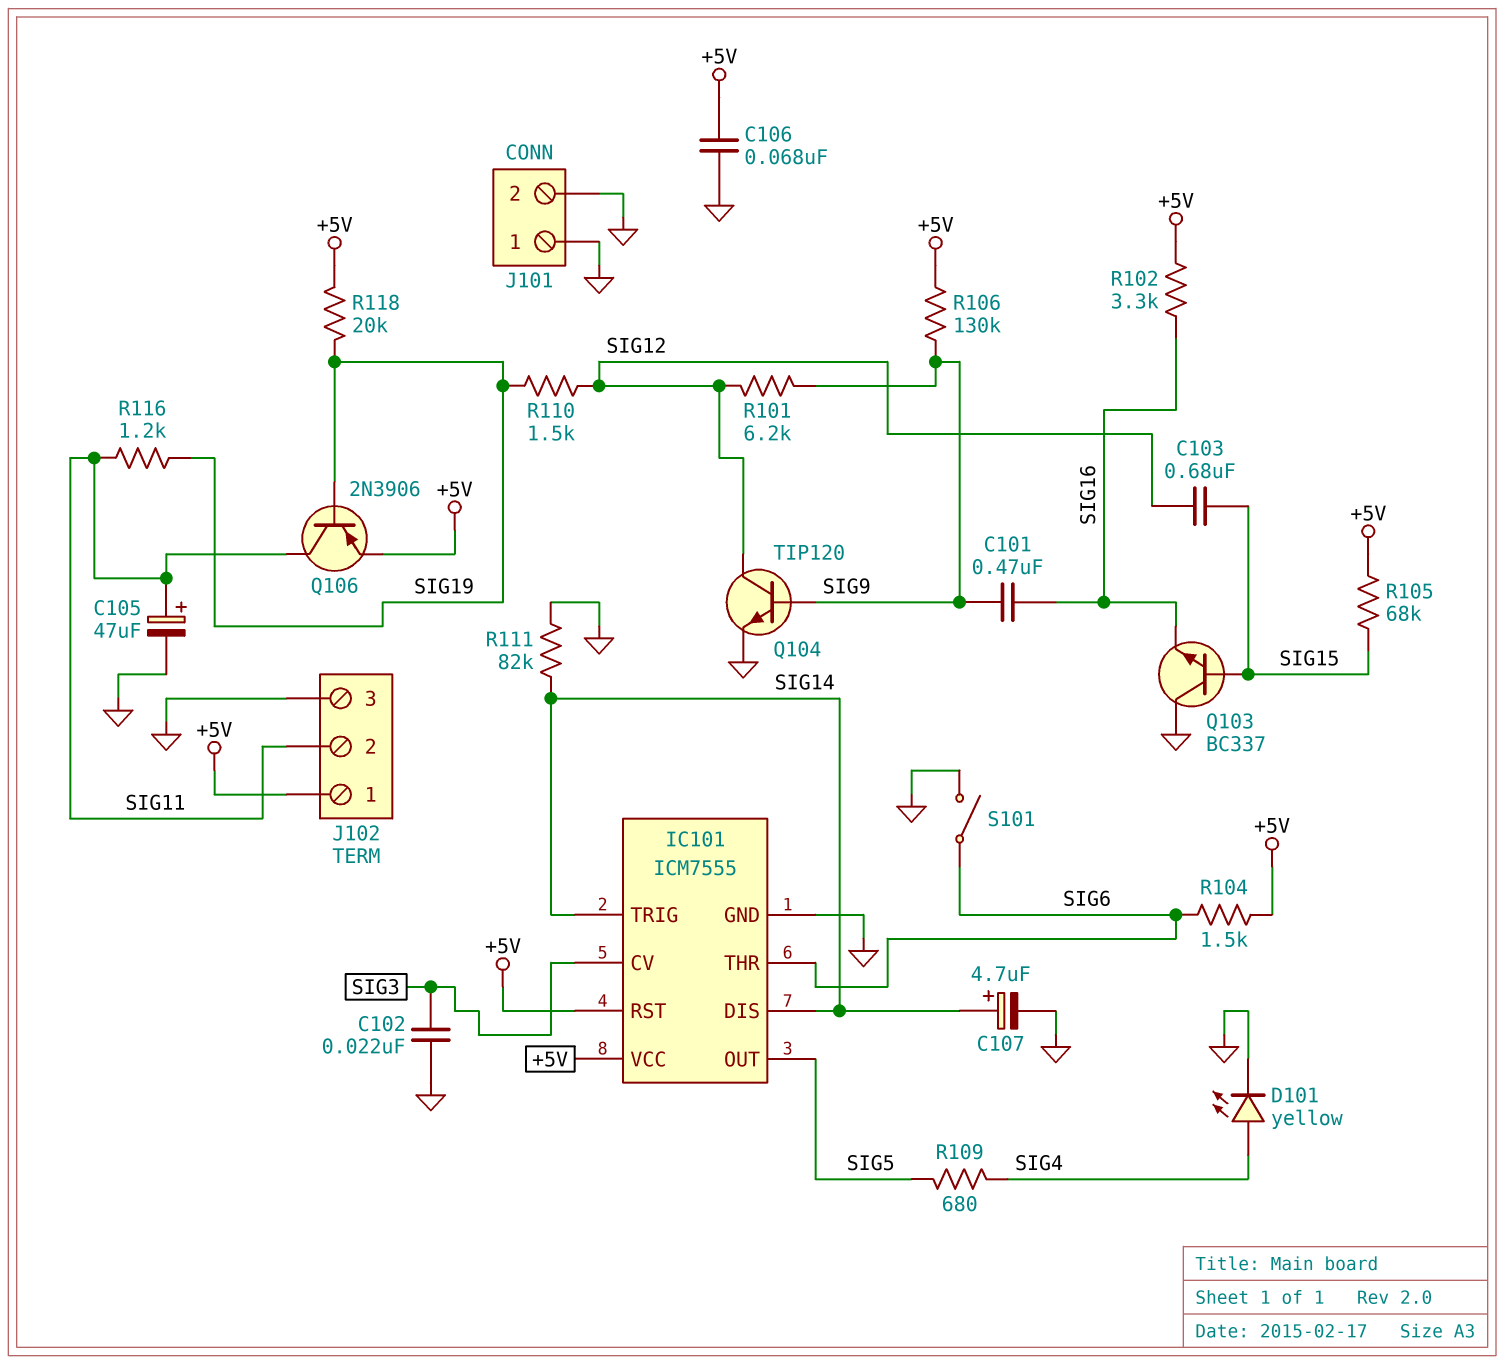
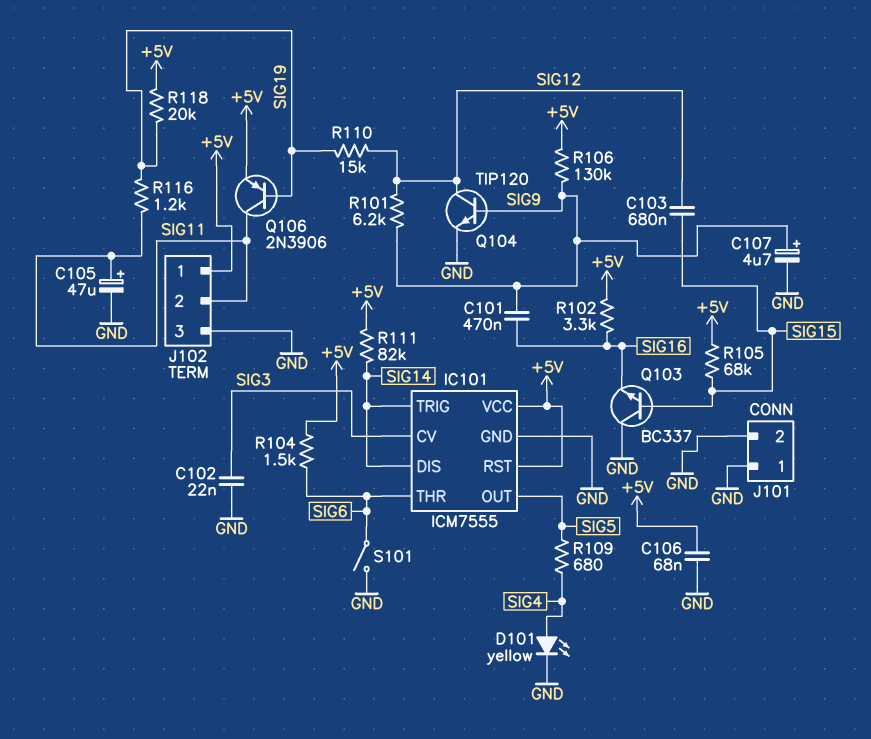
C107: 4.7uF (plus SIG14, minus GND) -> 4.7uF (plus SIG9, minus GND)
R110: 1.5k (SIG12, SIG19) -> 15k (SIG12, SIG19)
R111: 82k (GND, SIG14) -> 82k (+5V, SIG14)

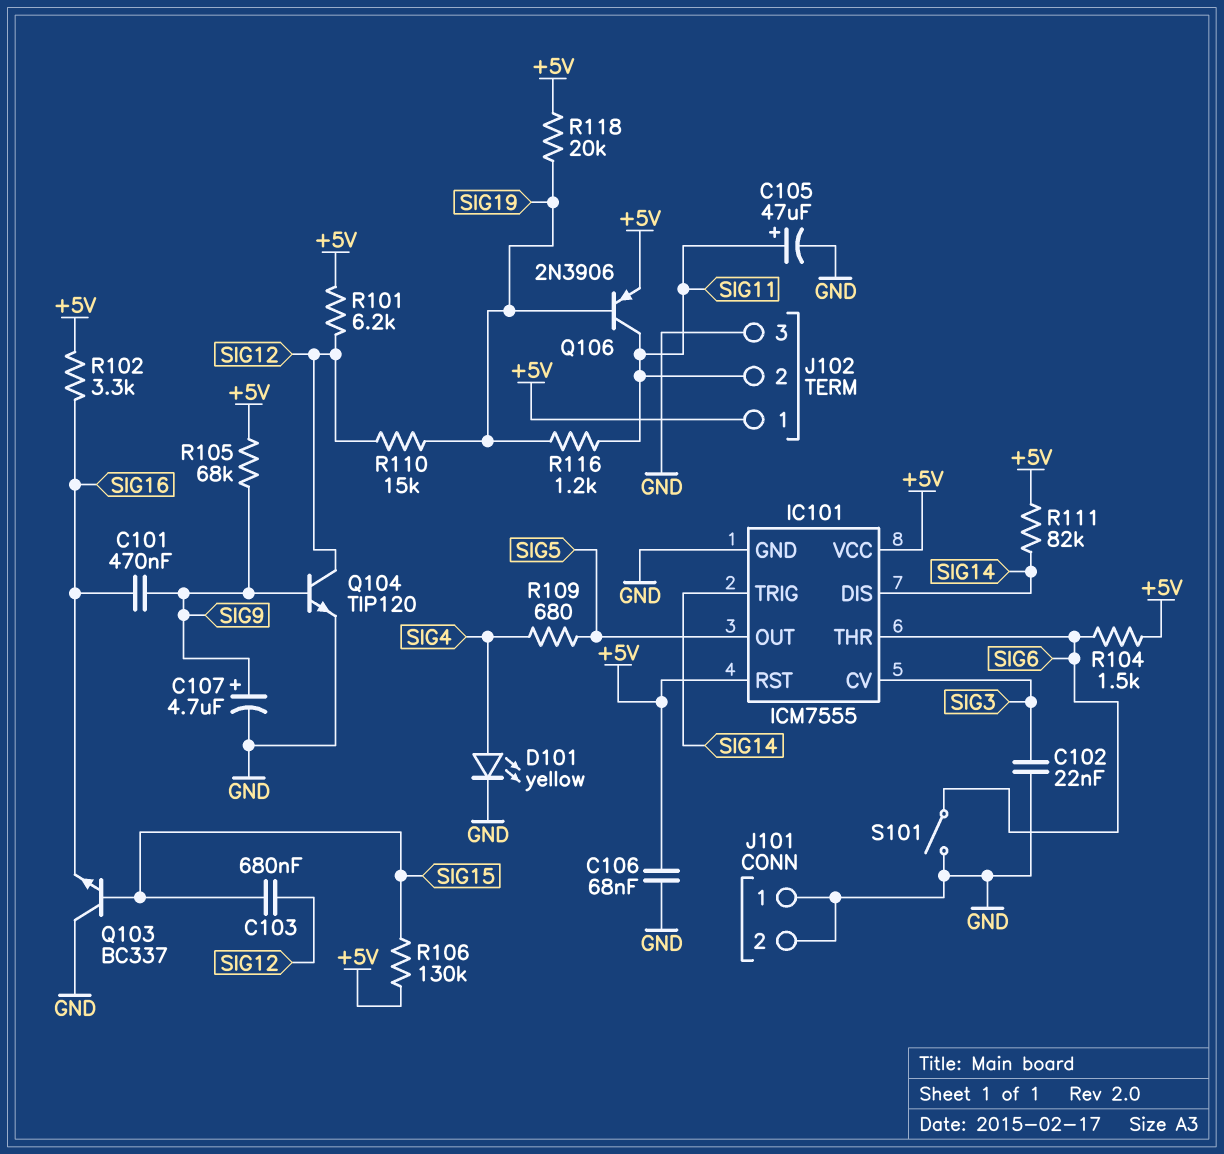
R101: 6.2k (SIG9, SIG12) -> 6.2k (+5V, SIG12)
R105: 68k (+5V, SIG15) -> 68k (+5V, SIG9)
R106: 130k (+5V, SIG9) -> 130k (+5V, SIG15)

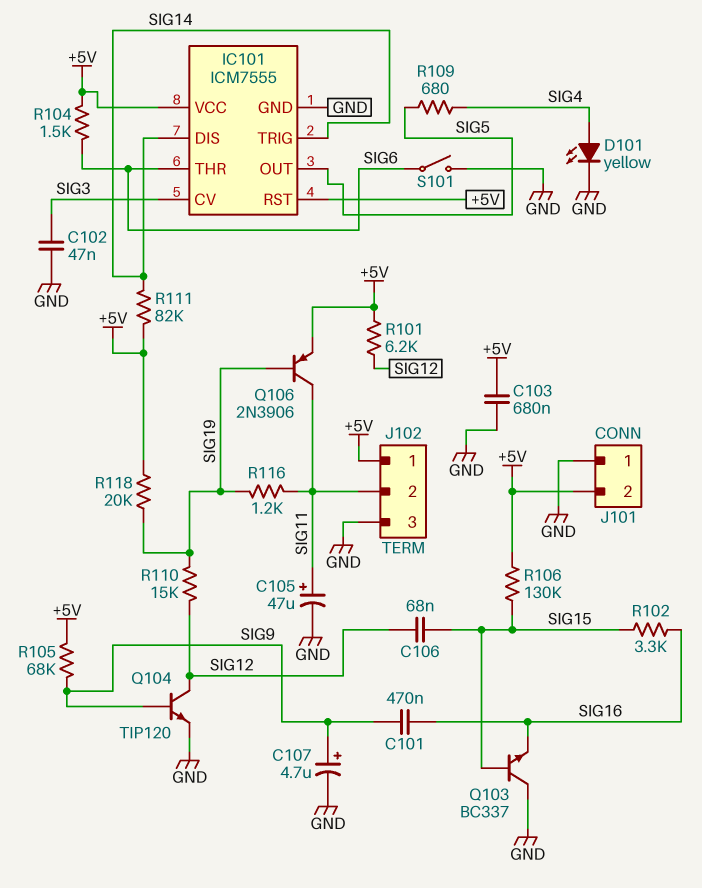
C102: 22nF (GND, SIG3) -> 47nF (GND, SIG3)
C103: 680nF (SIG12, SIG15) -> 680nF (+5V, GND)
C106: 68nF (+5V, GND) -> 68nF (SIG12, SIG15)
J101 pin 2: GND -> +5V
R102: 3.3k (+5V, SIG16) -> 3.3k (SIG15, SIG16)

